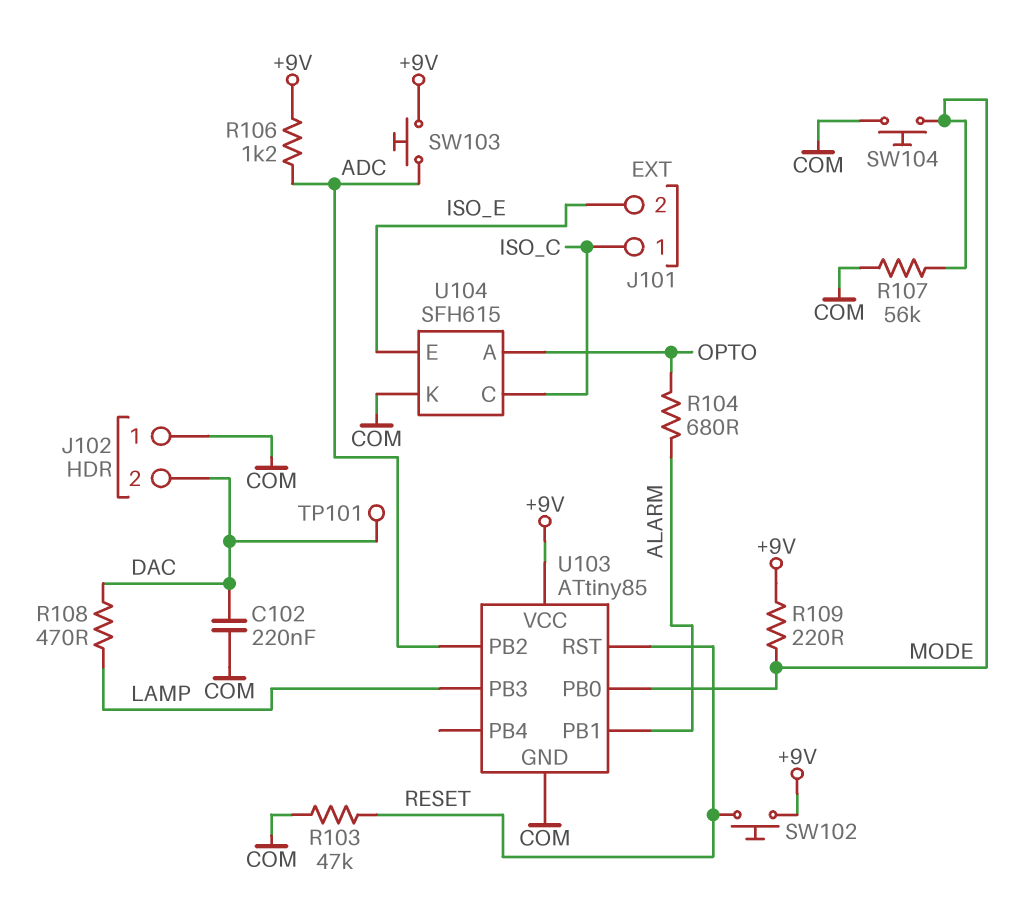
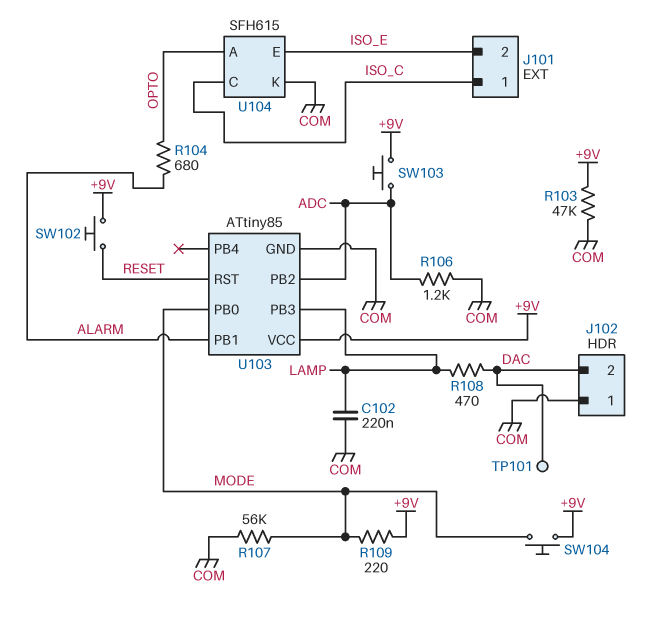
C102: 220nF (COM, DAC) -> 220nF (COM, LAMP)
R103: 47k (COM, RESET) -> 47k (+9V, COM)
R106: 1.2k (+9V, ADC) -> 1.2k (ADC, COM)
SW104: button (COM, MODE) -> button (+9V, MODE)

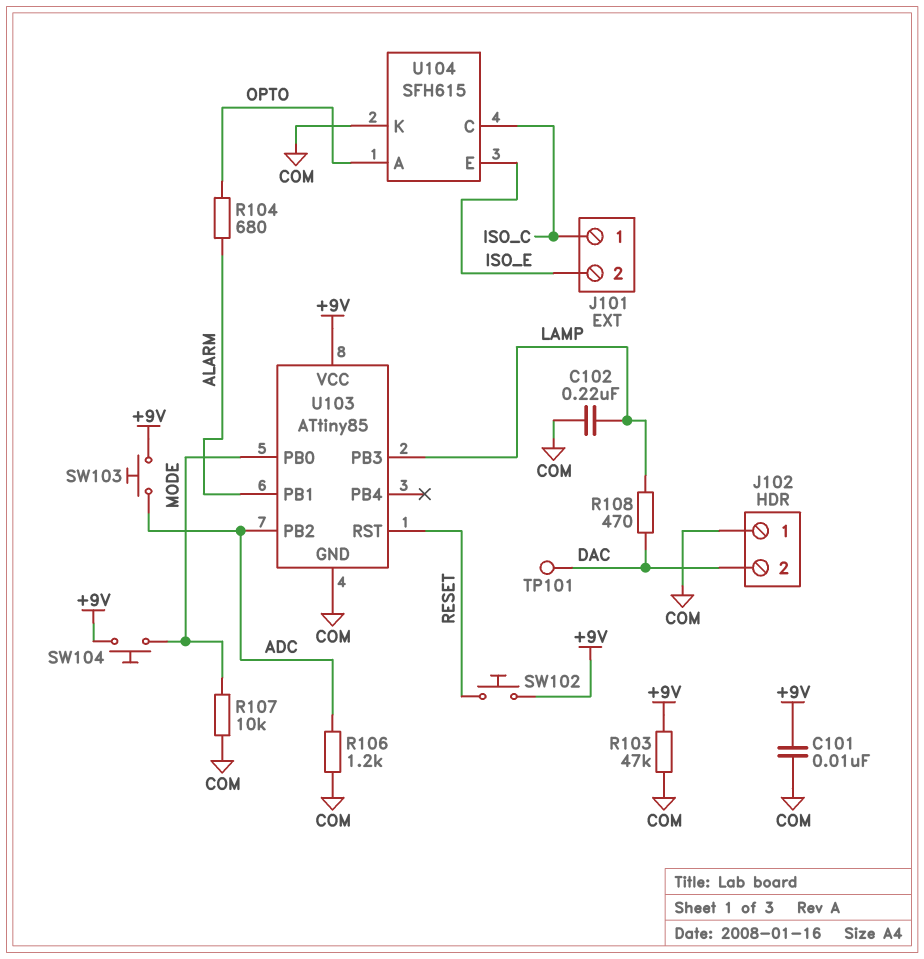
C101: none -> 10nF (+9V, COM)
R107: 56k (COM, MODE) -> 10k (COM, MODE)
R109: 220 (+9V, MODE) -> none

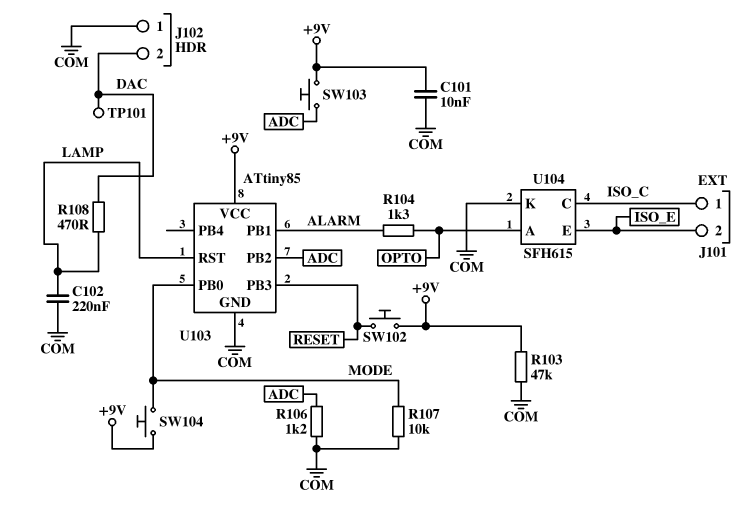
R104: 680 (ALARM, OPTO) -> 1.3k (ALARM, OPTO)
U103 pin PB3: LAMP -> RESET
U103 pin RST: RESET -> LAMP

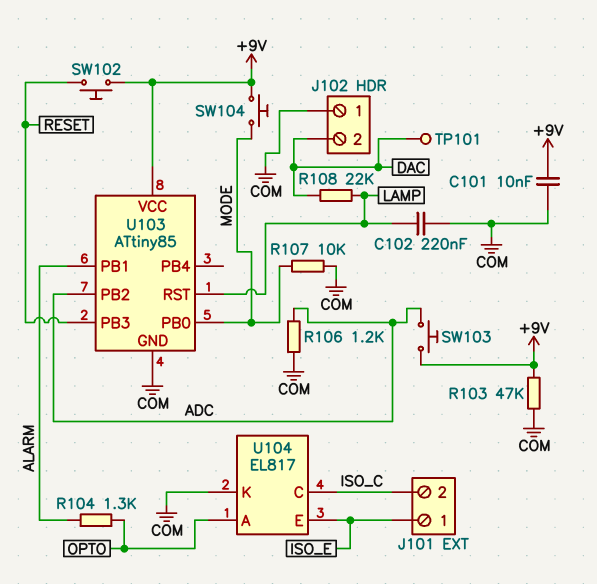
J101 pin 1: ISO_C -> ISO_E
J101 pin 2: ISO_E -> ISO_C
R108: 470 (DAC, LAMP) -> 22k (DAC, LAMP)
U104: SFH615 -> EL817

